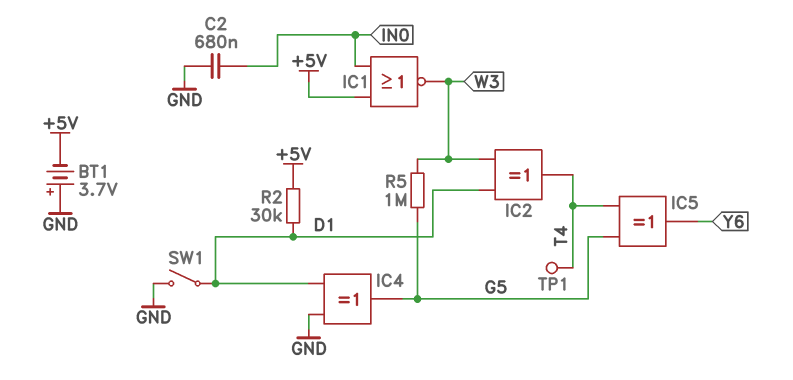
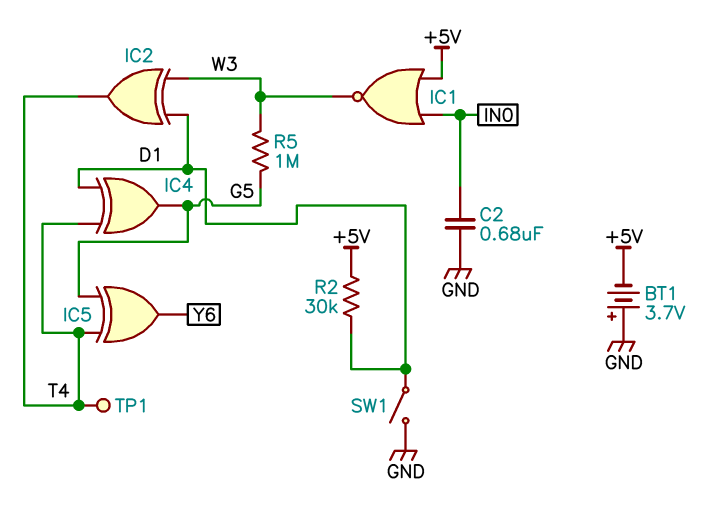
IC4: XOR (in D1, in GND, out G5) -> XOR (in D1, in T4, out G5)

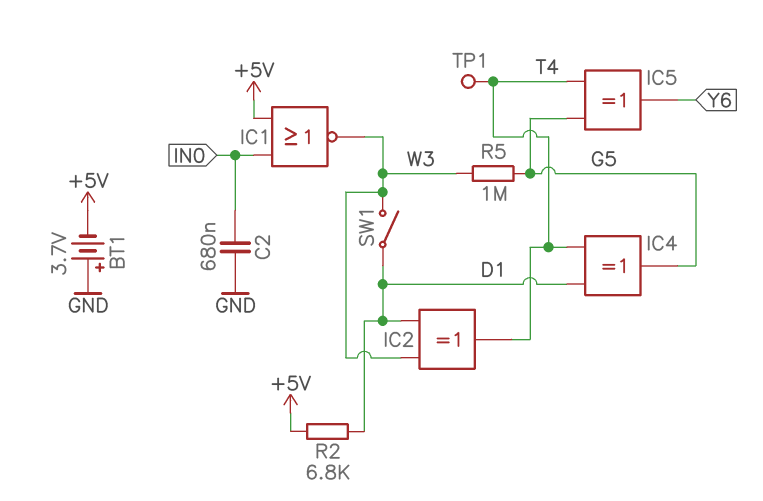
R2: 30k (+5V, D1) -> 6.8k (+5V, D1)
SW1: switch (D1, GND) -> switch (D1, W3)

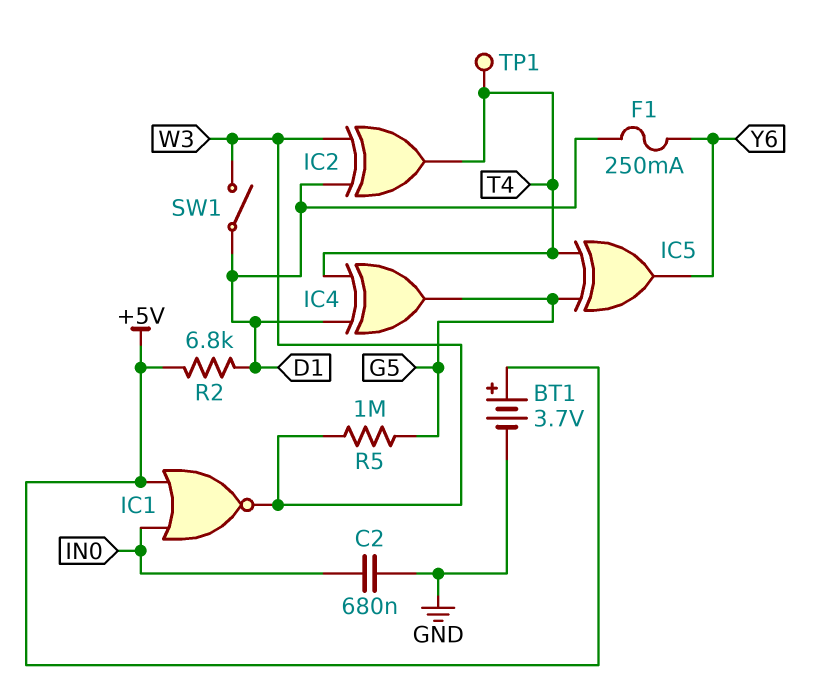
BT1: 3.7V (plus GND, minus +5V) -> 3.7V (plus +5V, minus GND)
F1: none -> 250mA (D1, Y6)

